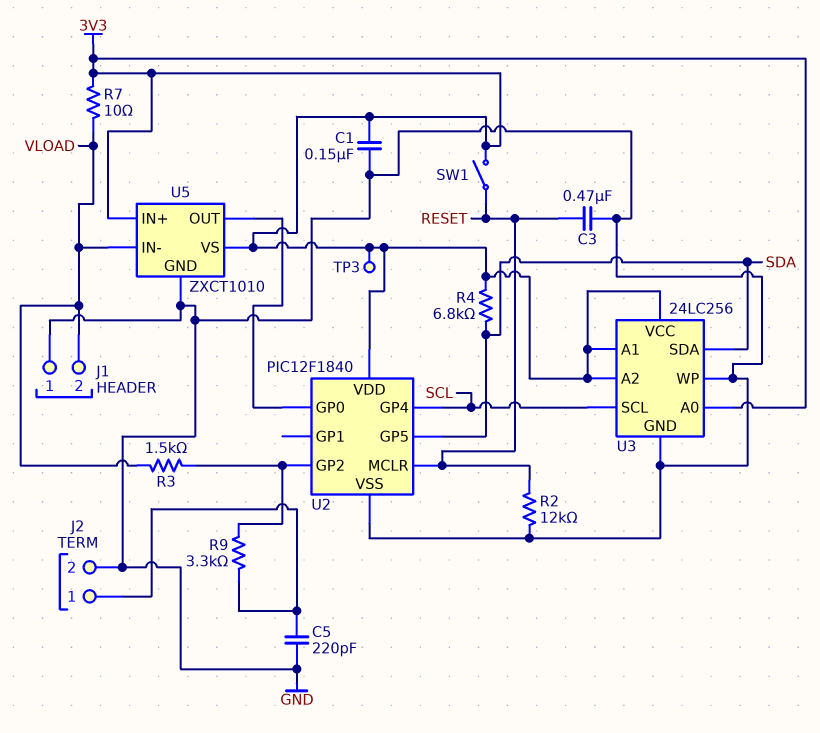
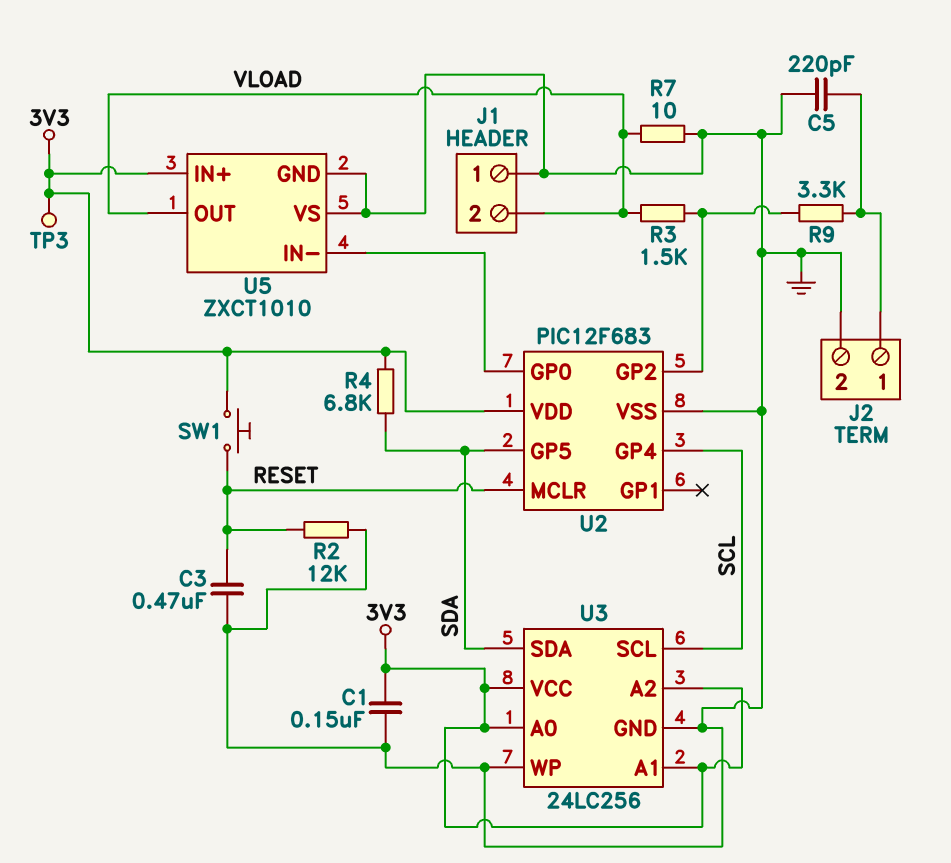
R7: 10 (3V3, VLOAD) -> 10 (GND, VLOAD)
SW1: switch (3V3, RESET) -> button (3V3, RESET)
U2: PIC12F1840 -> PIC12F683
U5 pin IN-: VLOAD -> U2/GP0
U5 pin OUT: U2/GP0 -> VLOAD
U5 pin VS: 3V3 -> GND

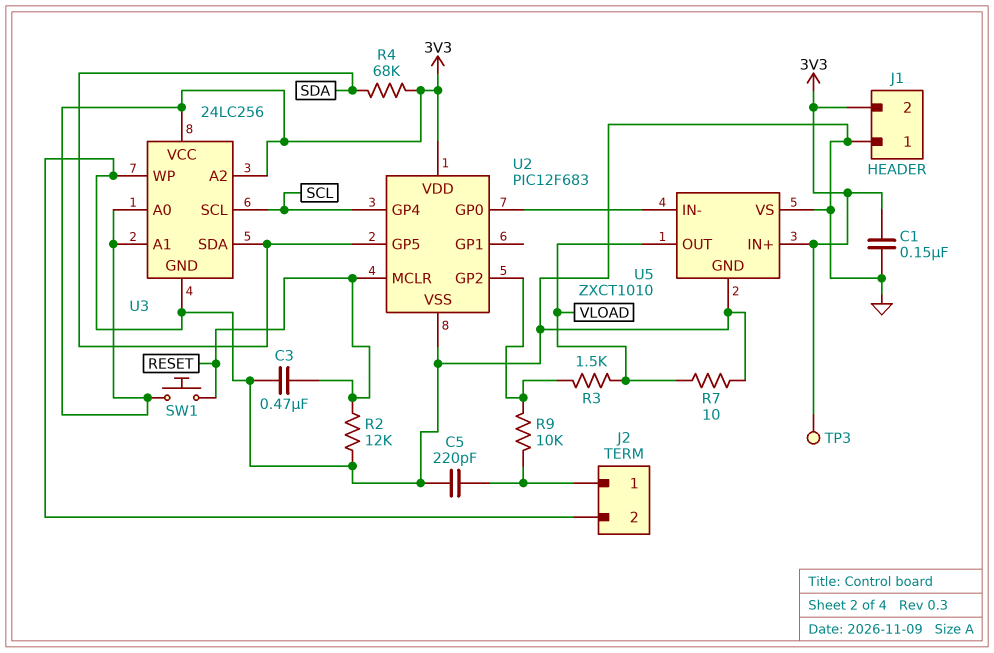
J1 pin 2: VLOAD -> 3V3
R4: 6.8k (3V3, SDA) -> 68k (3V3, SDA)
R9: 3.3k (J2/1, U2/GP2) -> 10k (J2/1, U2/GP2)

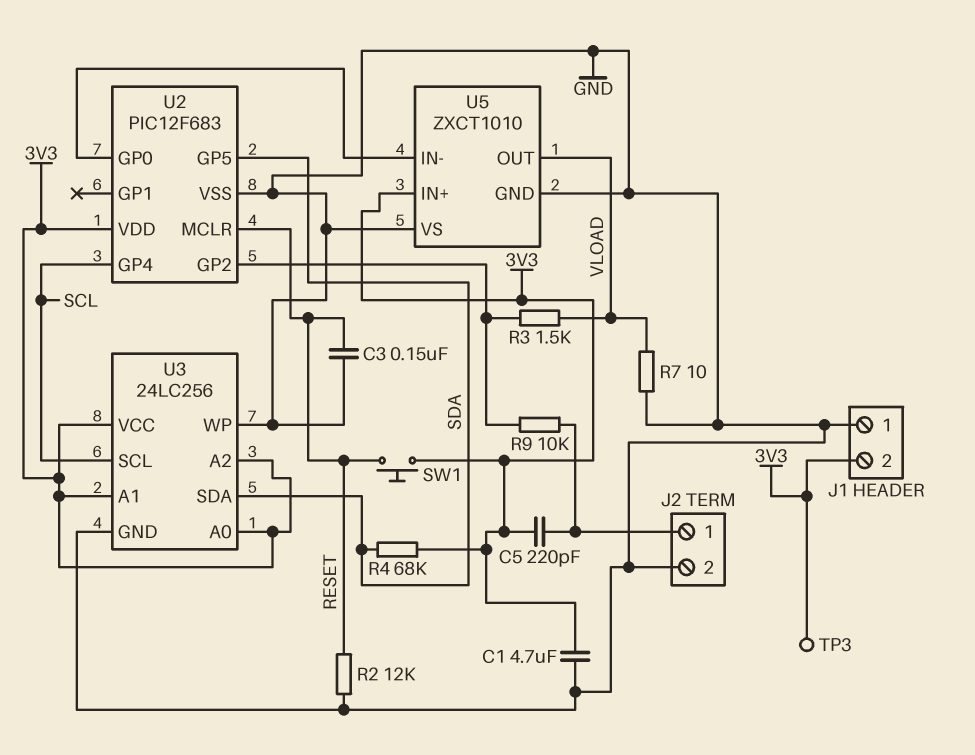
C1: 150nF (3V3, GND) -> 4.7uF (3V3, GND)
C3: 470nF (GND, RESET) -> 150nF (GND, RESET)
C5: 220pF (GND, J2/1) -> 220pF (3V3, J2/1)

